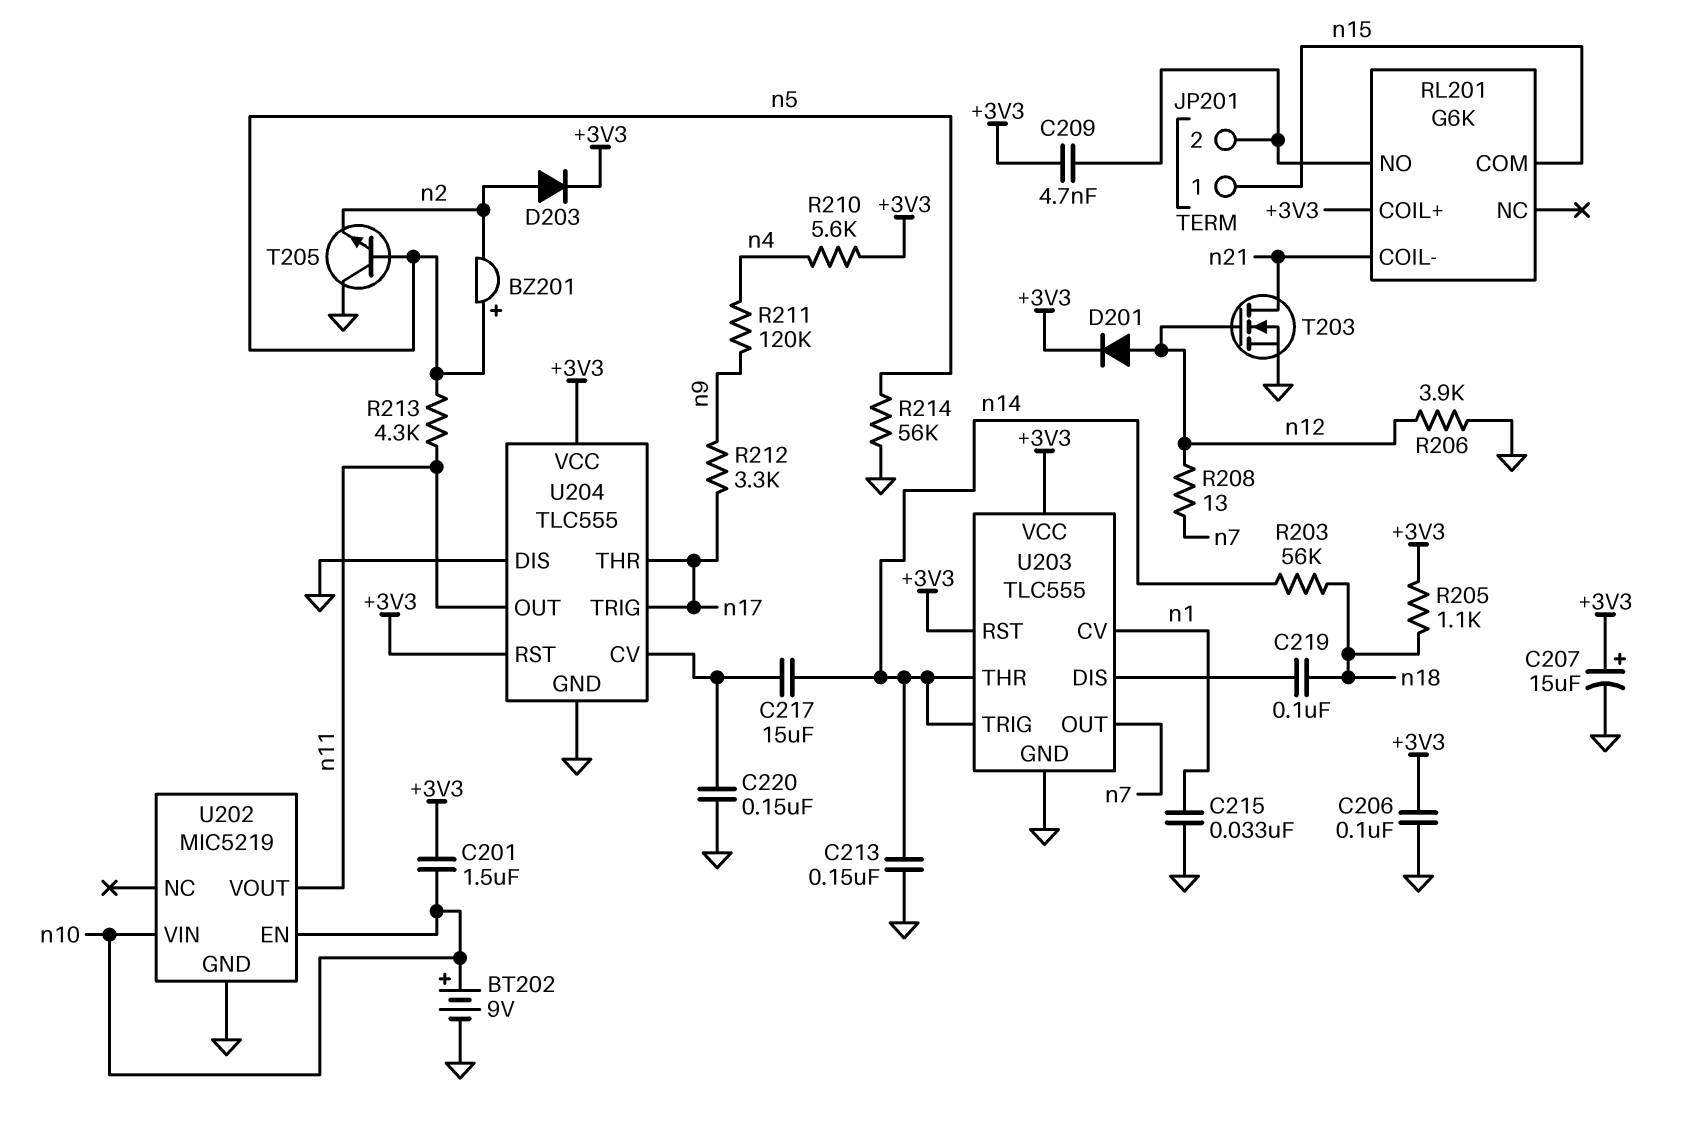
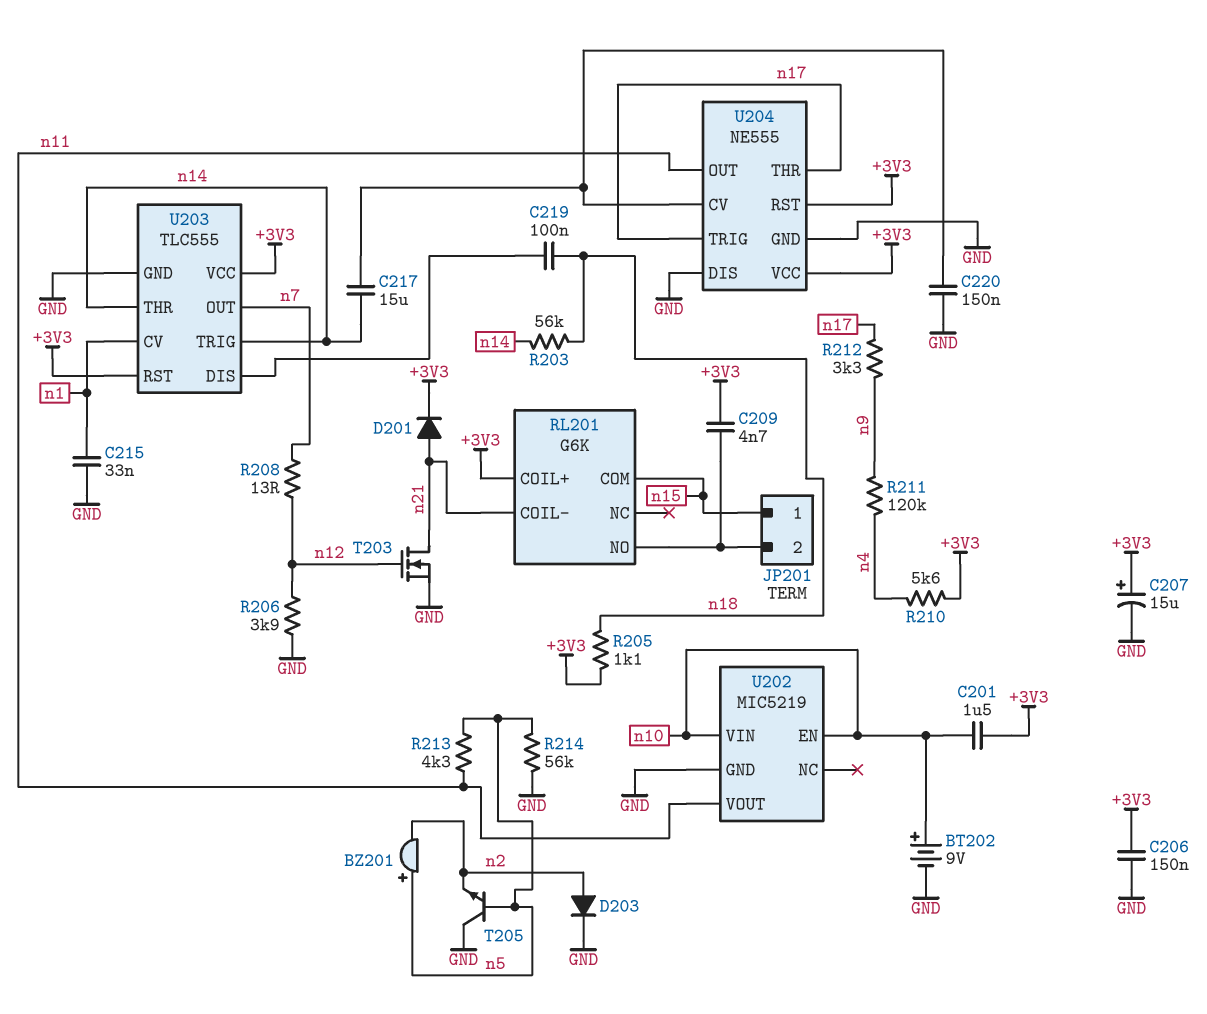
C206: 100nF (+3V3, GND) -> 150nF (+3V3, GND)
C213: 150nF (GND, n14) -> none
D201: diode (A n12, K +3V3) -> diode (A n21, K +3V3)
D203: diode (A n2, K +3V3) -> diode (A n2, K GND)
U204: TLC555 -> NE555

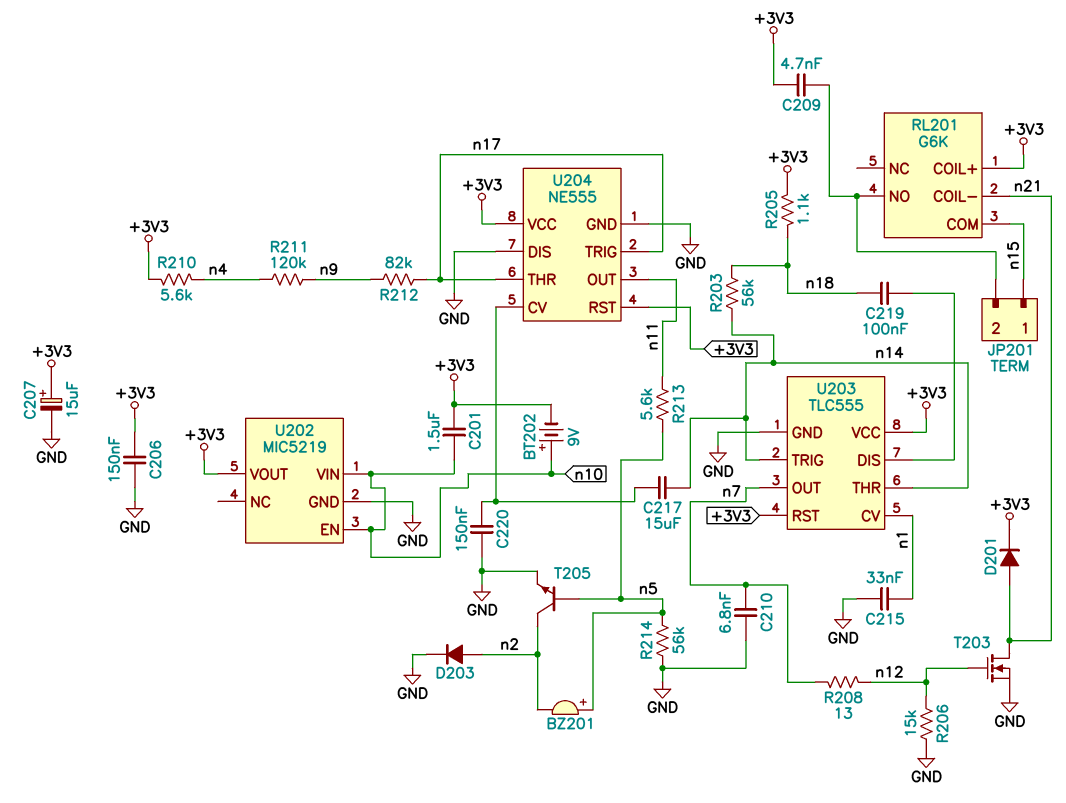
BT202: 9V (plus n10, minus GND) -> 9V (plus n10, minus +3V3)
C210: none -> 6.8nF (GND, n7)
R206: 3.9k (GND, n12) -> 15k (GND, n12)
R212: 3.3k (n9, n17) -> 82k (n9, n17)
R213: 4.3k (n5, n11) -> 5.6k (n5, n11)
T205: NPN (B n5, C GND, E n2) -> NPN (B n5, C n2, E GND)
U202 pin VOUT: n11 -> +3V3

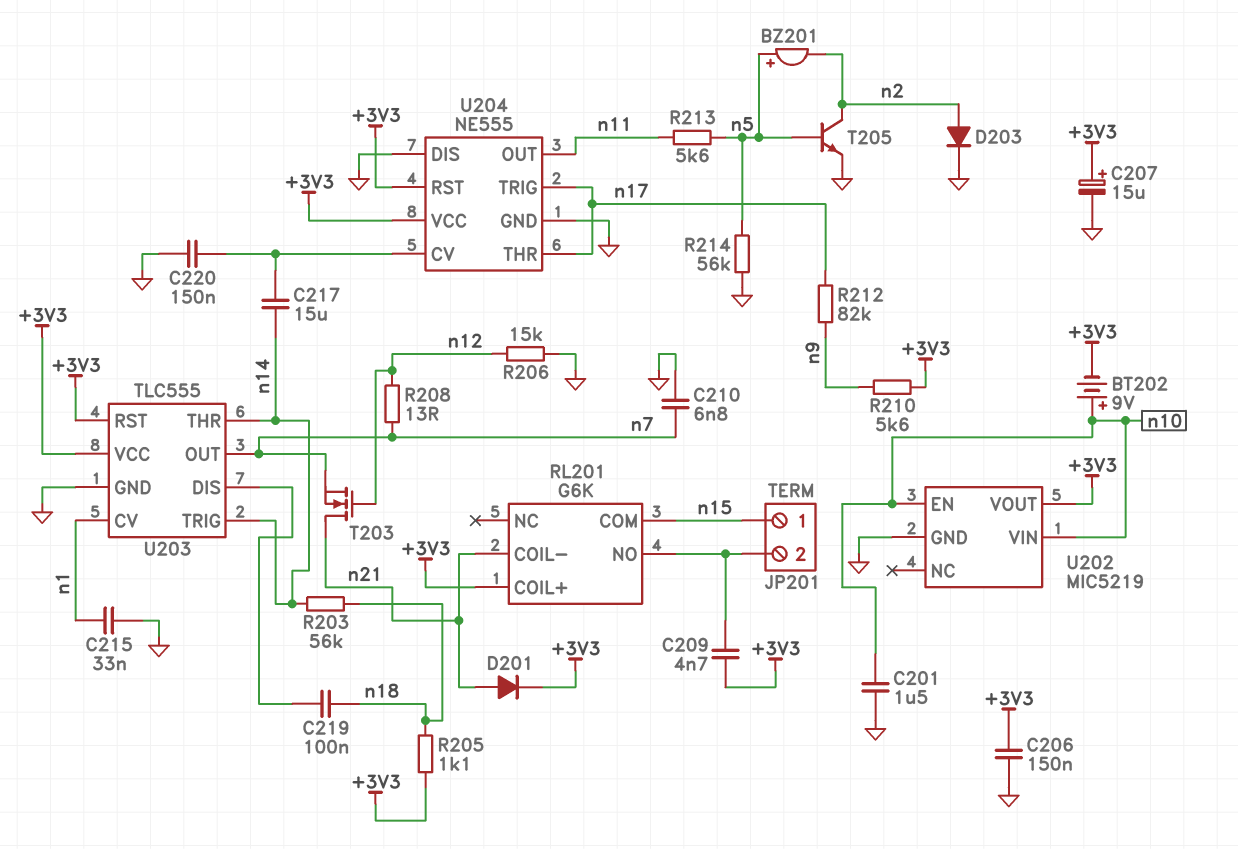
C201: 1.5uF (+3V3, n10) -> 1.5uF (GND, n10)
R210: 5.6k (+3V3, n4) -> 5.6k (+3V3, n9)
R211: 120k (n4, n9) -> none
T203: NMOS (G n12, D n21, S GND) -> NMOS (G n12, D n21, S n7)

